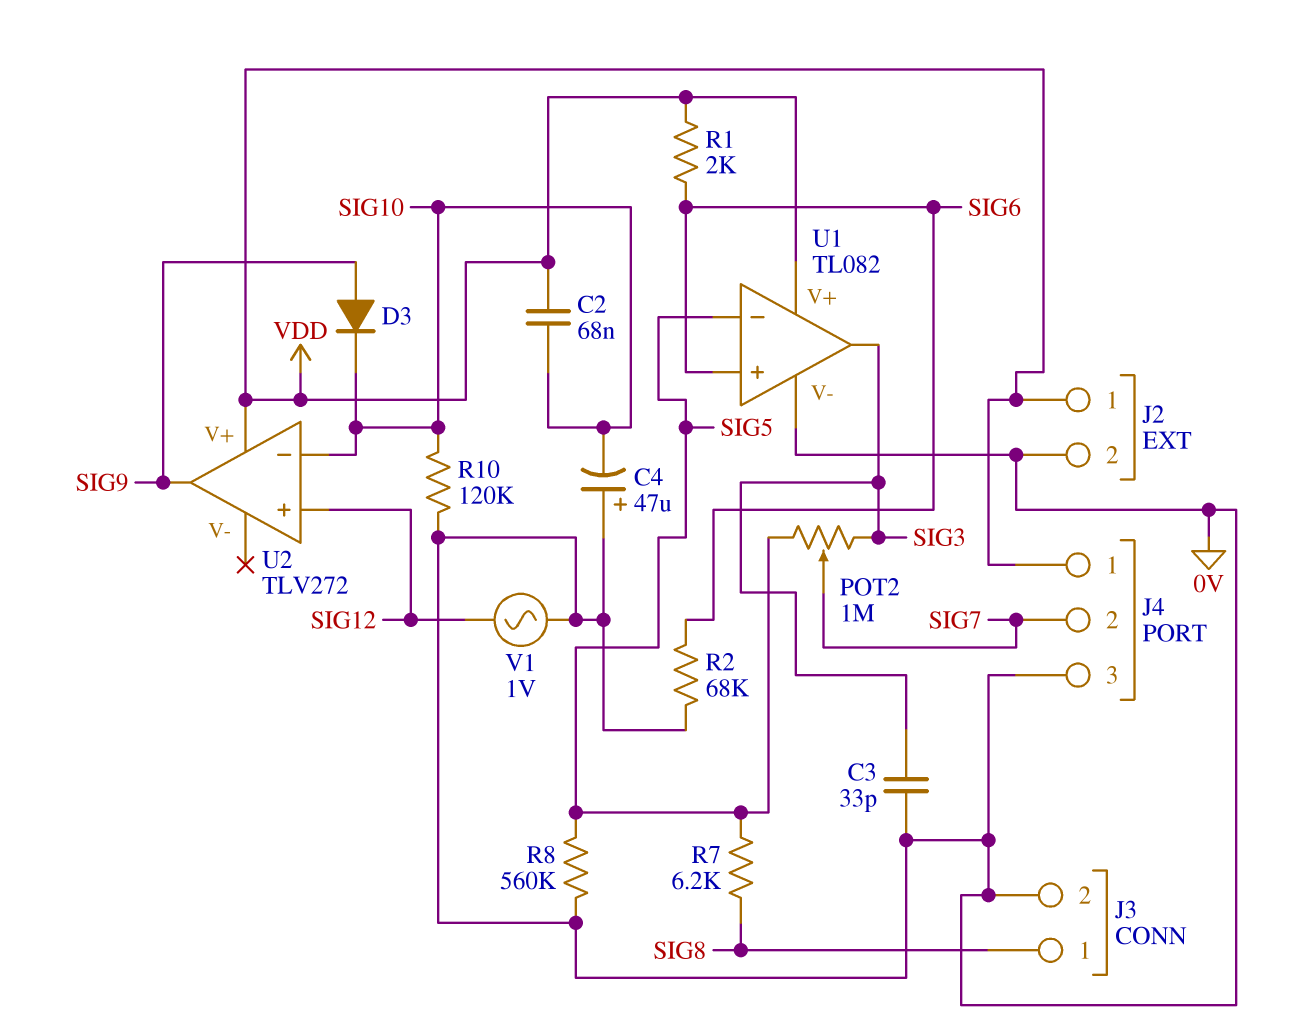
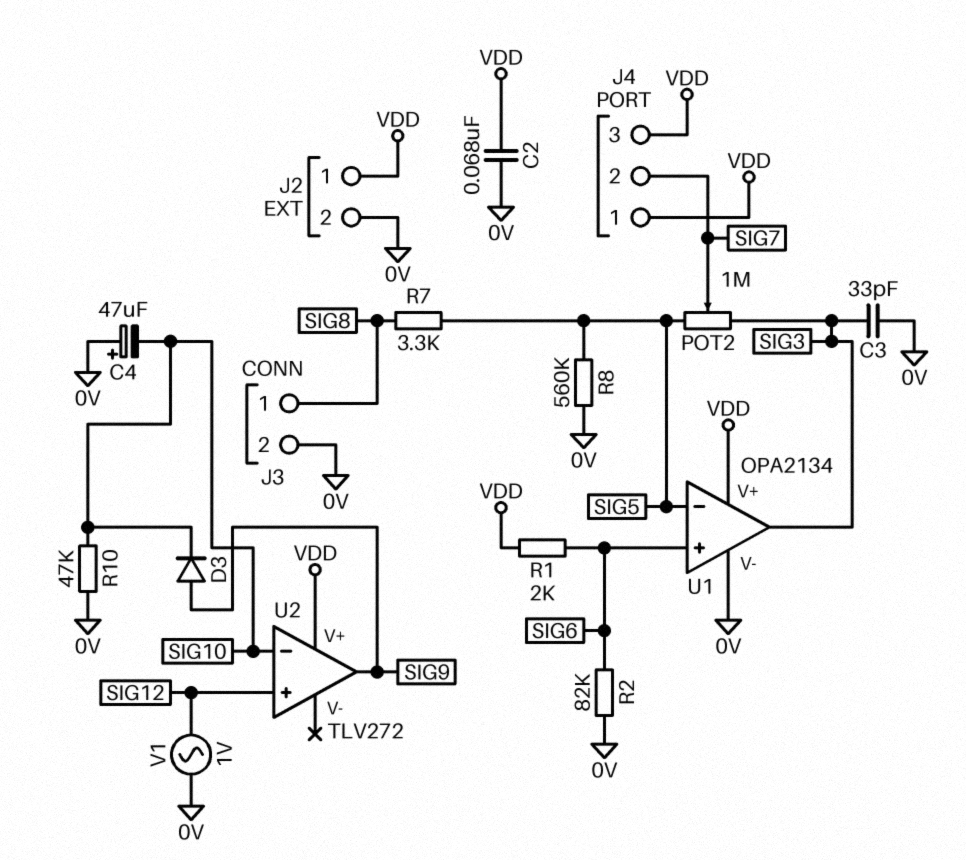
C2: 68nF (SIG10, VDD) -> 68nF (0V, VDD)
J4 pin 3: 0V -> VDD
R2: 68k (0V, SIG6) -> 82k (0V, SIG6)
R7: 6.2k (SIG5, SIG8) -> 3.3k (SIG5, SIG8)
R10: 120k (0V, SIG10) -> 47k (0V, SIG10)
U1: TL082 -> OPA2134

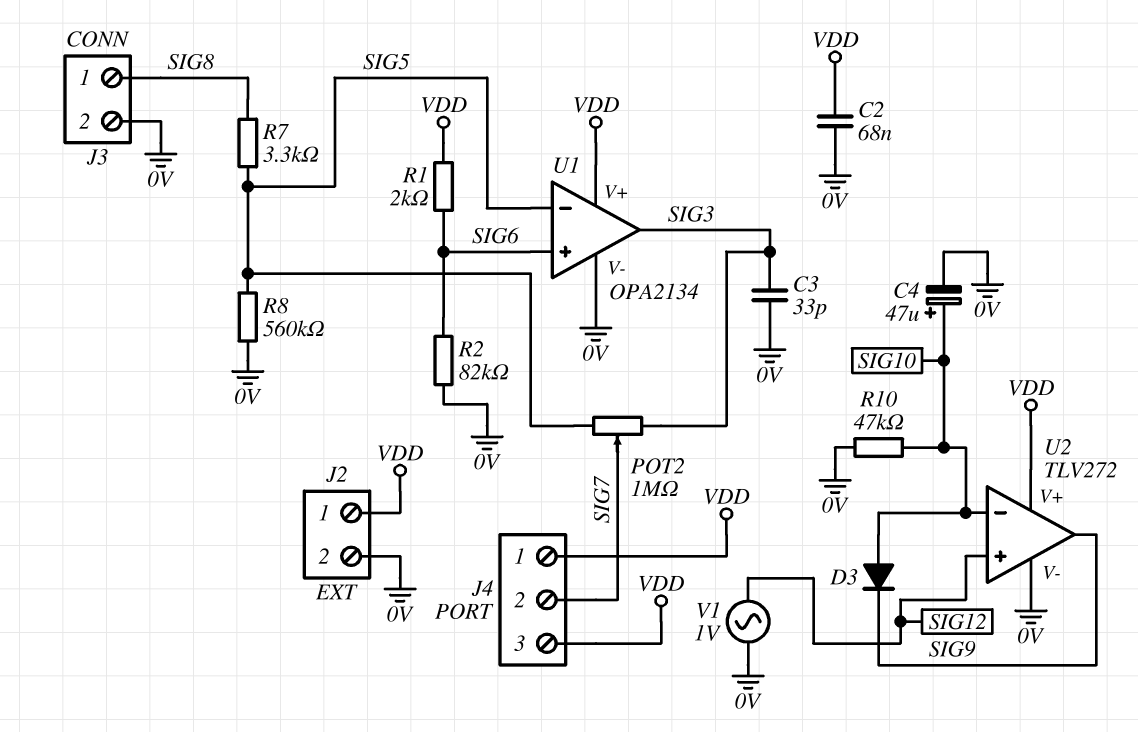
C4: 47uF (plus 0V, minus SIG10) -> 47uF (plus SIG10, minus 0V)
D3: diode (A SIG9, K SIG10) -> diode (A SIG10, K SIG9)
U2 pin V-: none -> 0V

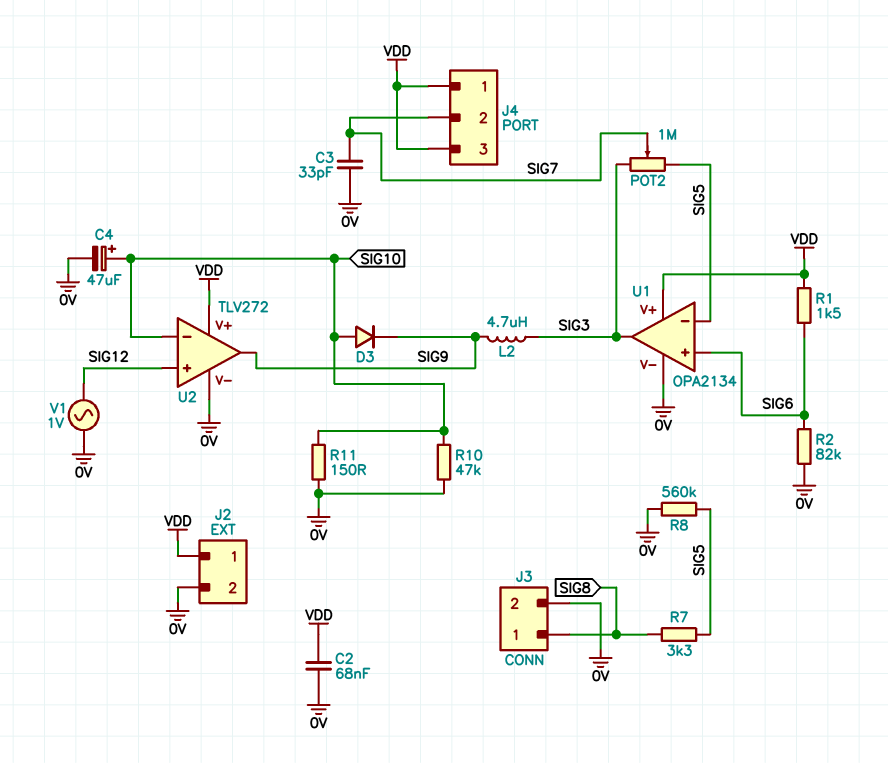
C3: 33pF (0V, SIG3) -> 33pF (0V, SIG7)
L2: none -> 4.7uH (SIG3, SIG9)
R1: 2k (SIG6, VDD) -> 1.5k (SIG6, VDD)
R11: none -> 150 (0V, SIG10)

